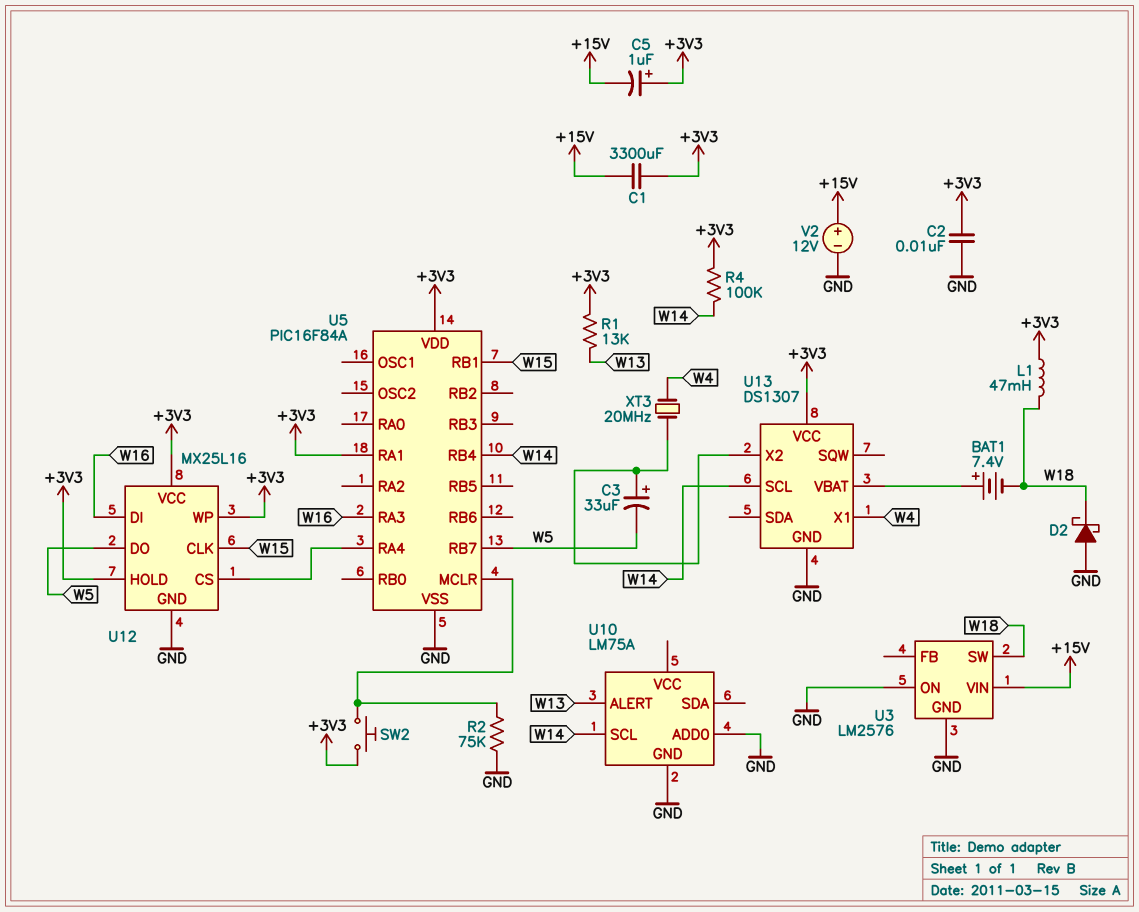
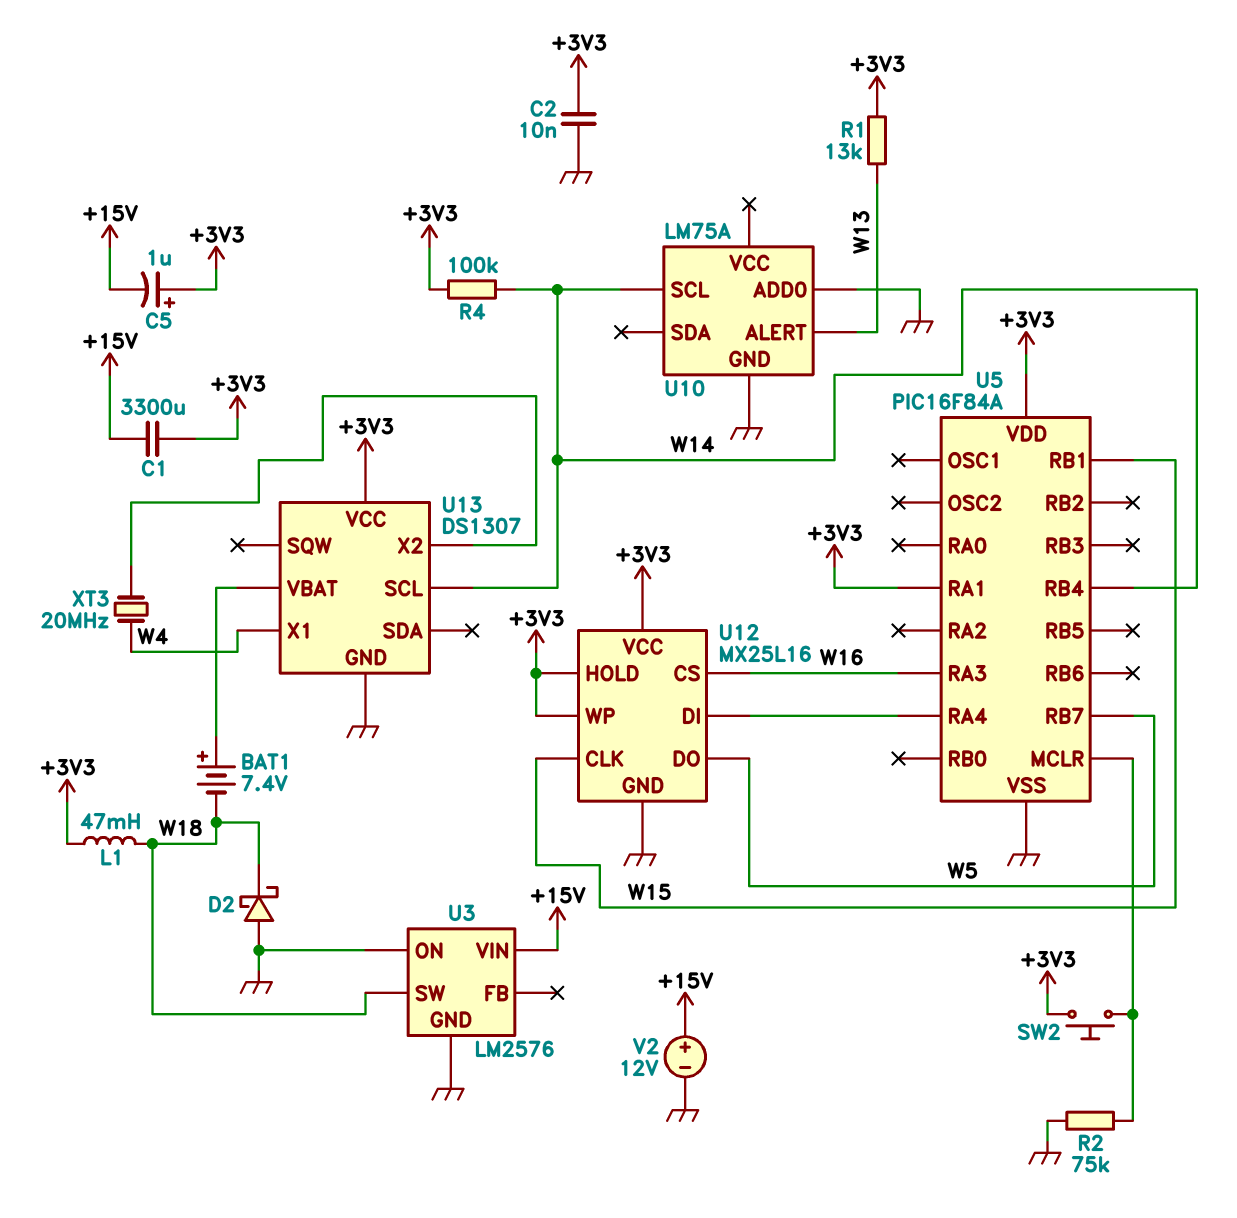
C3: 33uF (plus U13/X2, minus W5) -> none
U12 pin CS: U5/RA4 -> W16
U12 pin DI: W16 -> U5/RA4

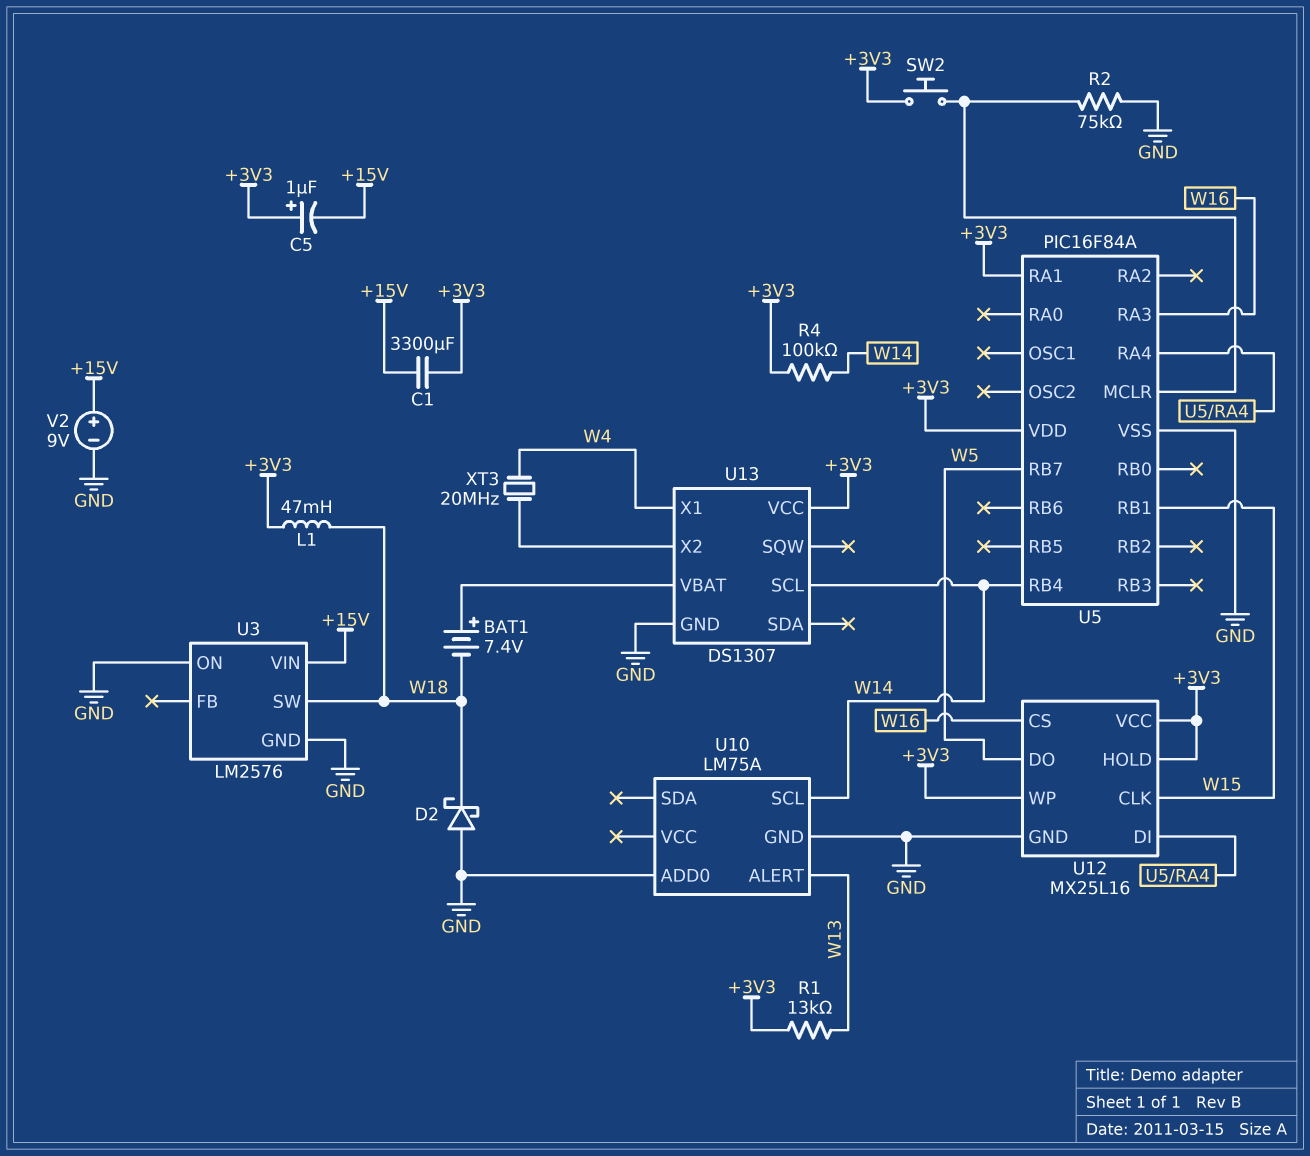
C2: 10nF (+3V3, GND) -> none
V2: 12V (plus +15V, minus GND) -> 9V (plus +15V, minus GND)

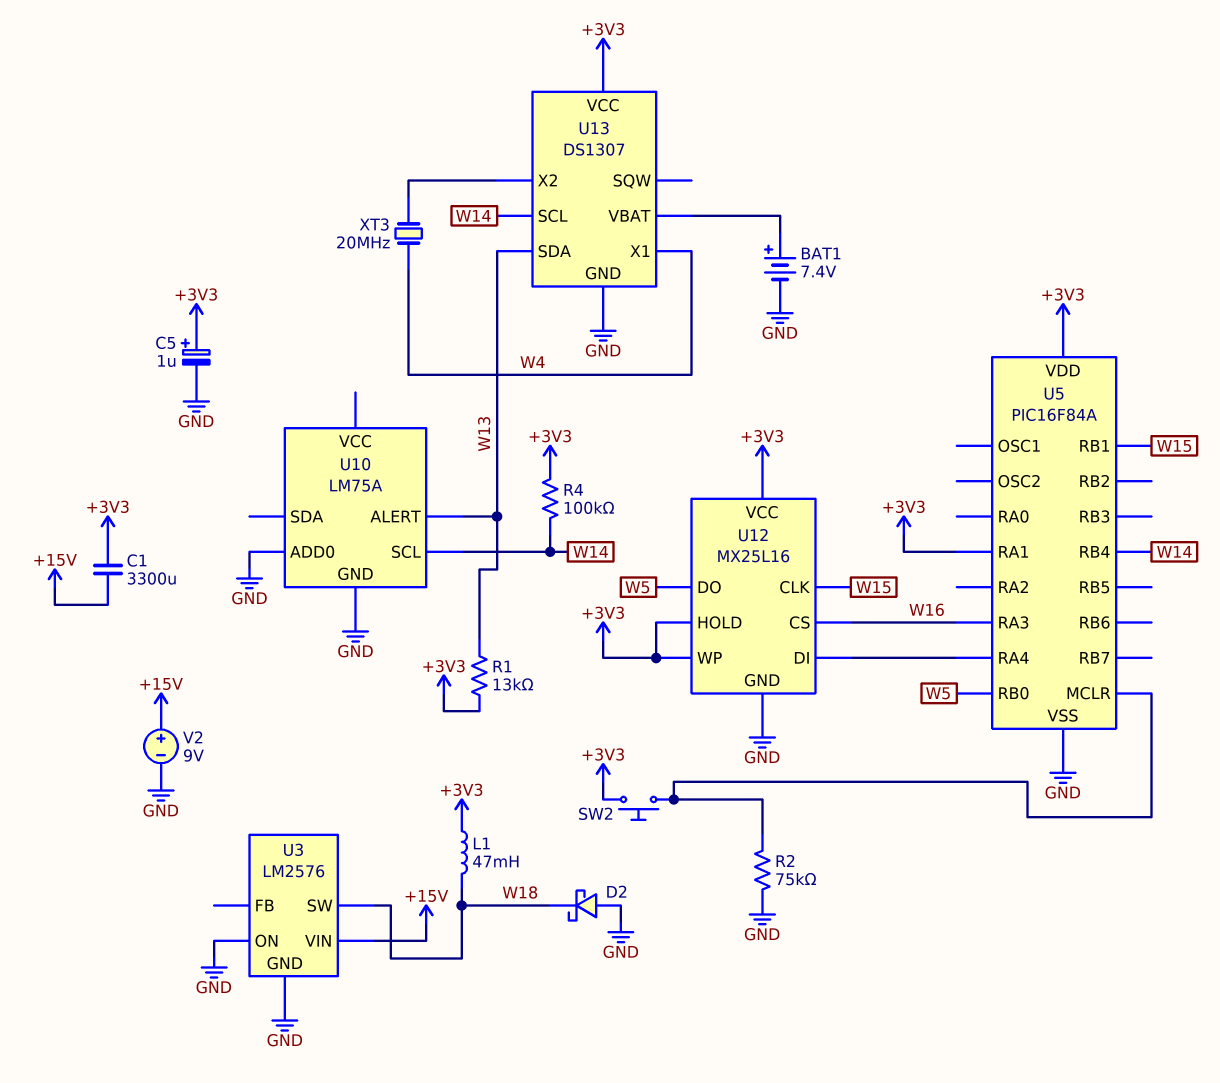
BAT1: 7.4V (plus U13/VBAT, minus W18) -> 7.4V (plus U13/VBAT, minus GND)
C5: 1uF (plus +3V3, minus +15V) -> 1uF (plus +3V3, minus GND)
U5 pin RB0: none -> W5
U5 pin RB7: W5 -> none
U13 pin SDA: none -> W13

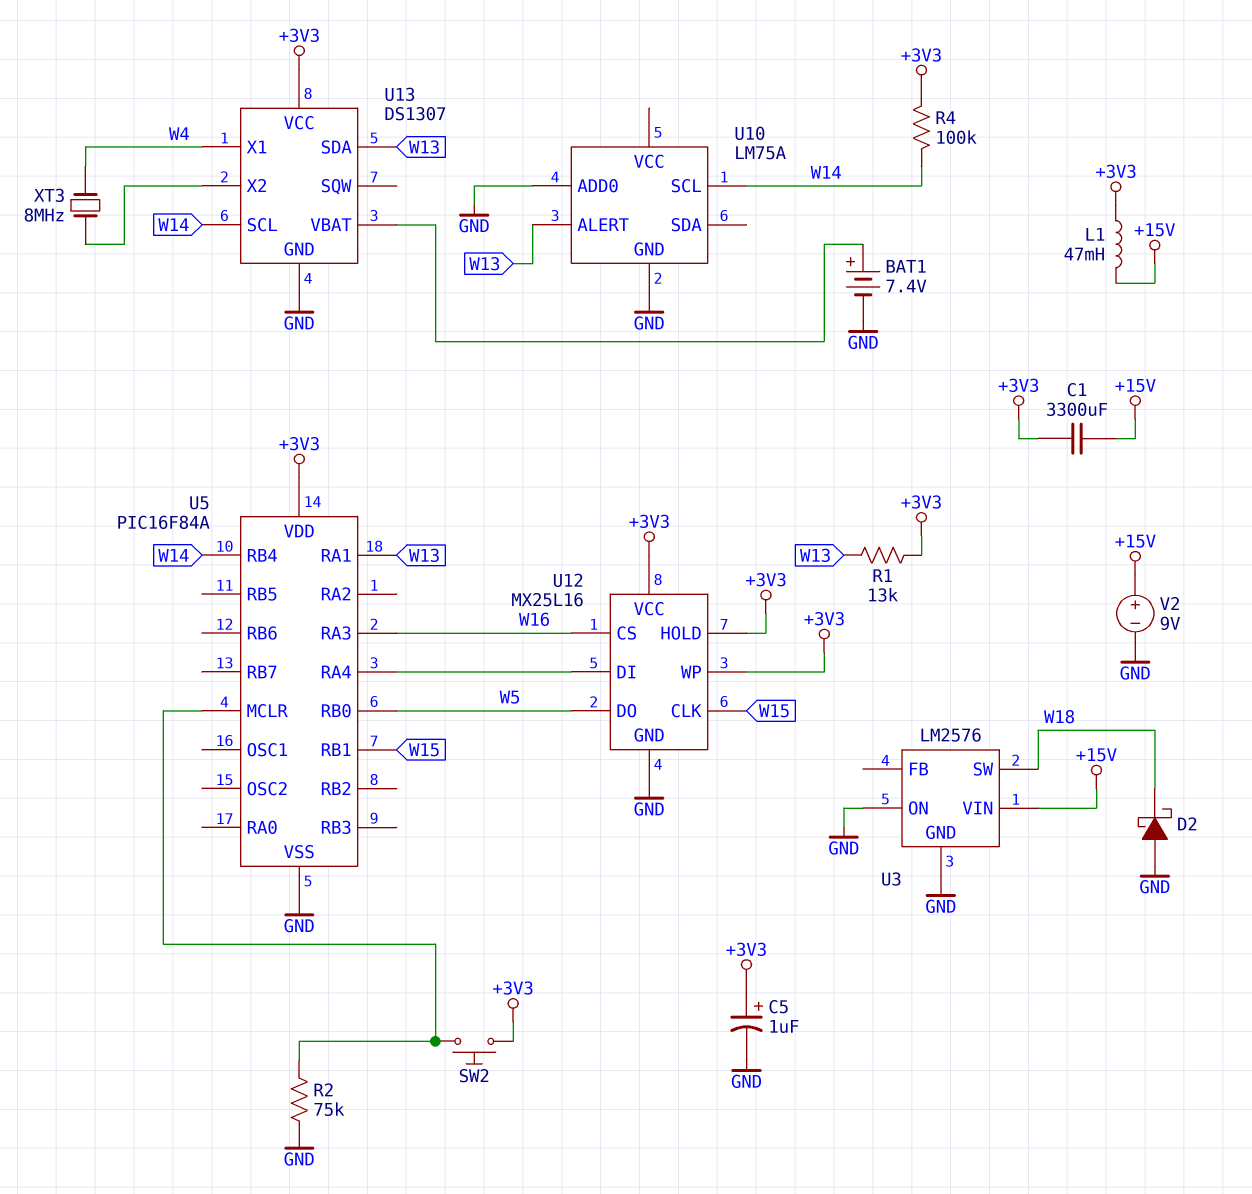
L1: 47mH (+3V3, W18) -> 47mH (+3V3, +15V)
U5 pin RA1: +3V3 -> W13
XT3: 20MHz (U13/X2, W4) -> 8MHz (U13/X2, W4)

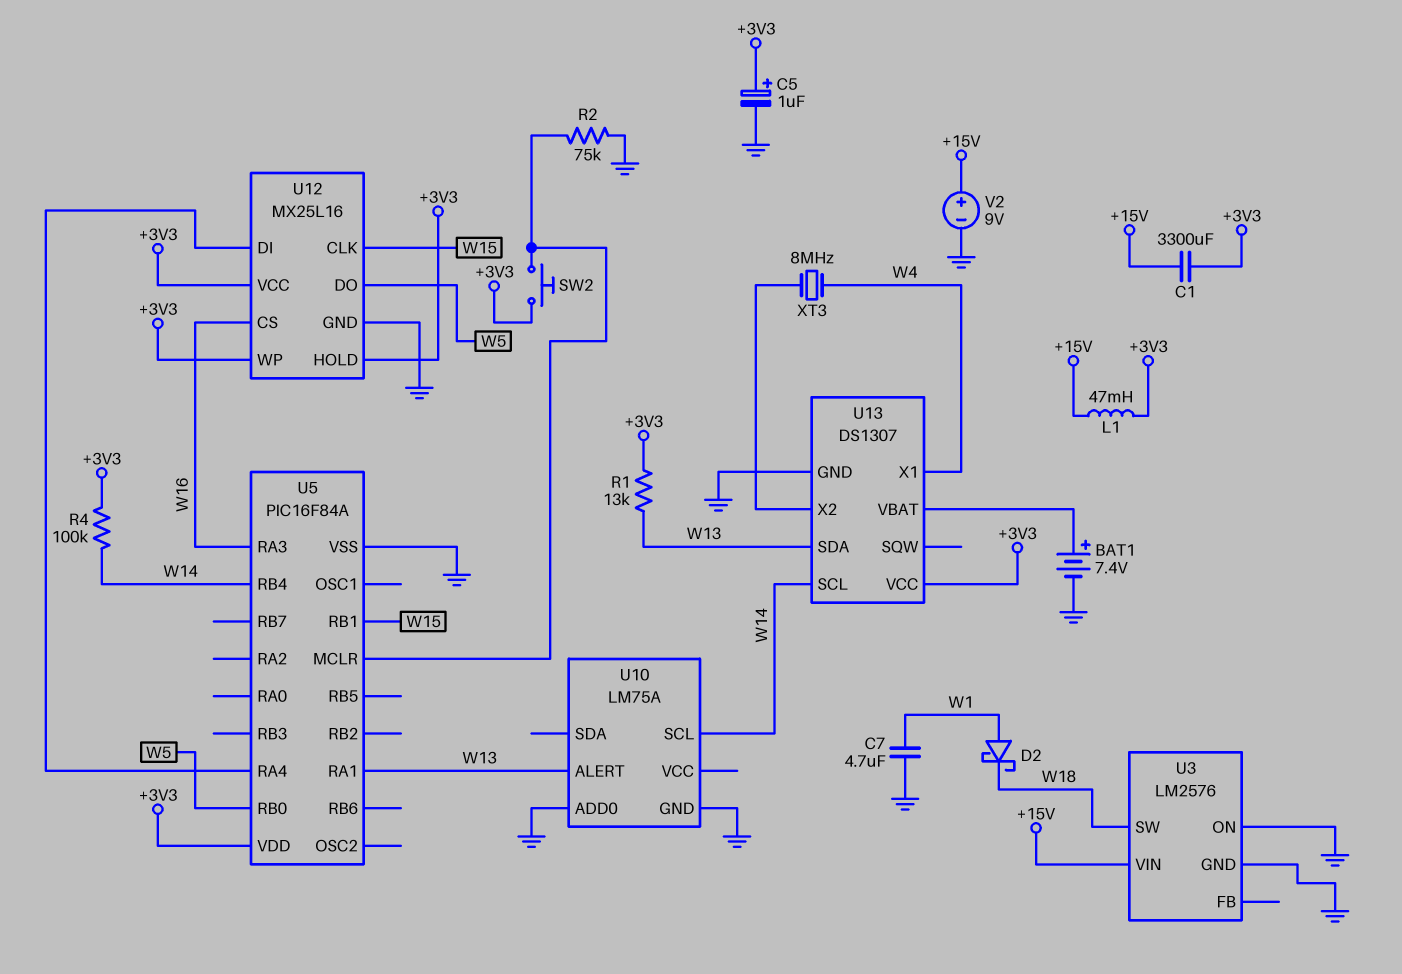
C7: none -> 4.7uF (GND, W1)
D2: schottky (A GND, K W18) -> schottky (A W1, K W18)

